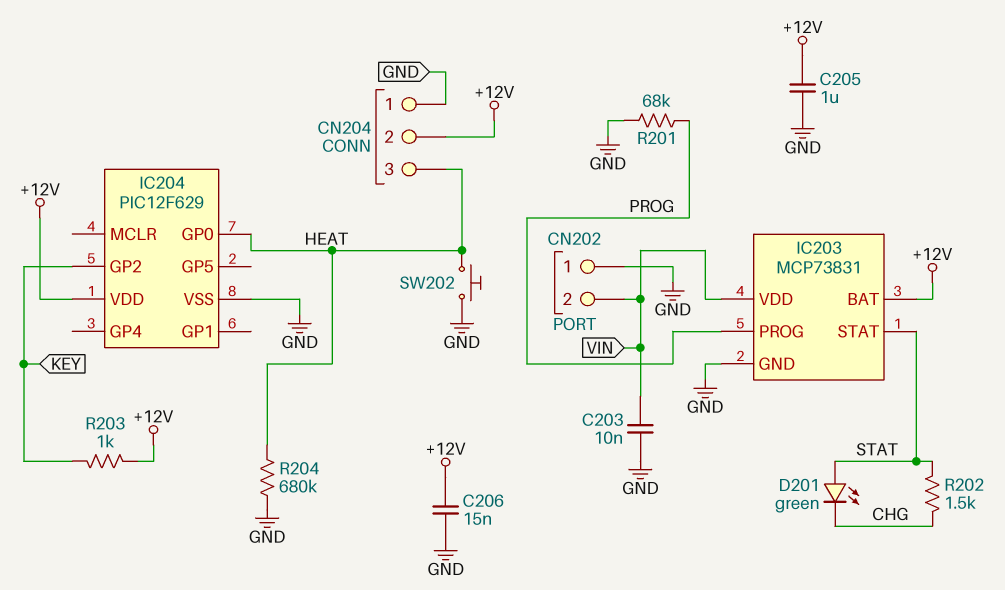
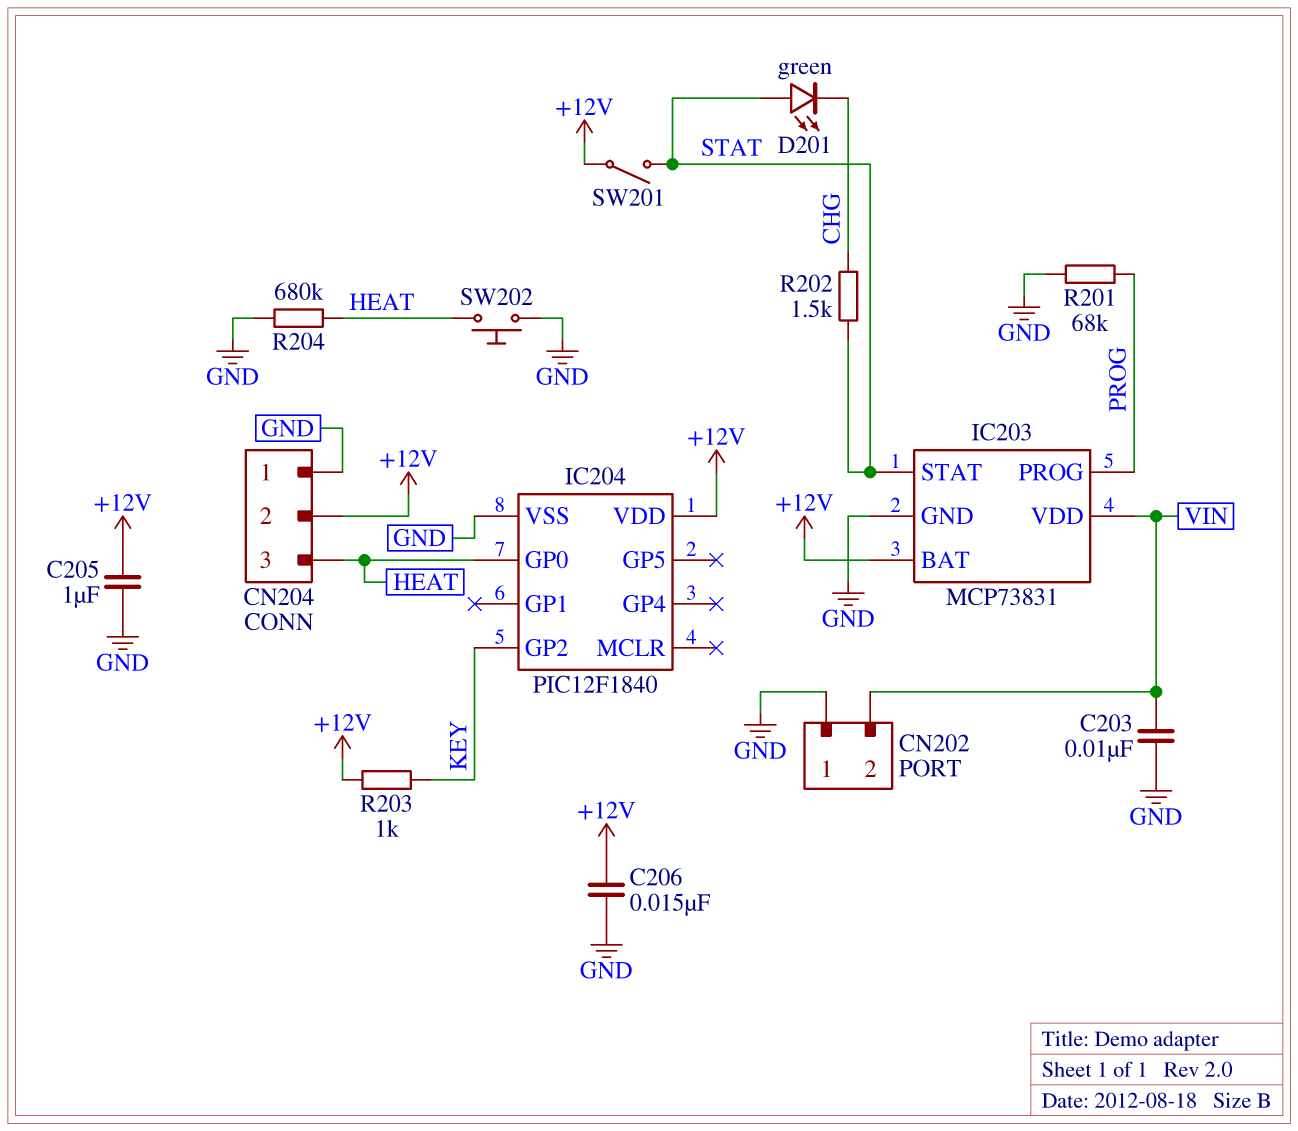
IC204: PIC12F629 -> PIC12F1840
SW201: none -> switch (+12V, STAT)

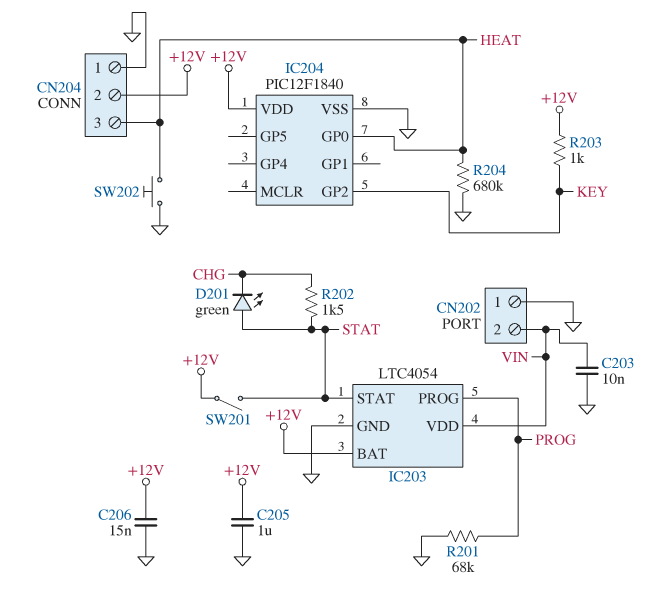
IC203: MCP73831 -> LTC4054

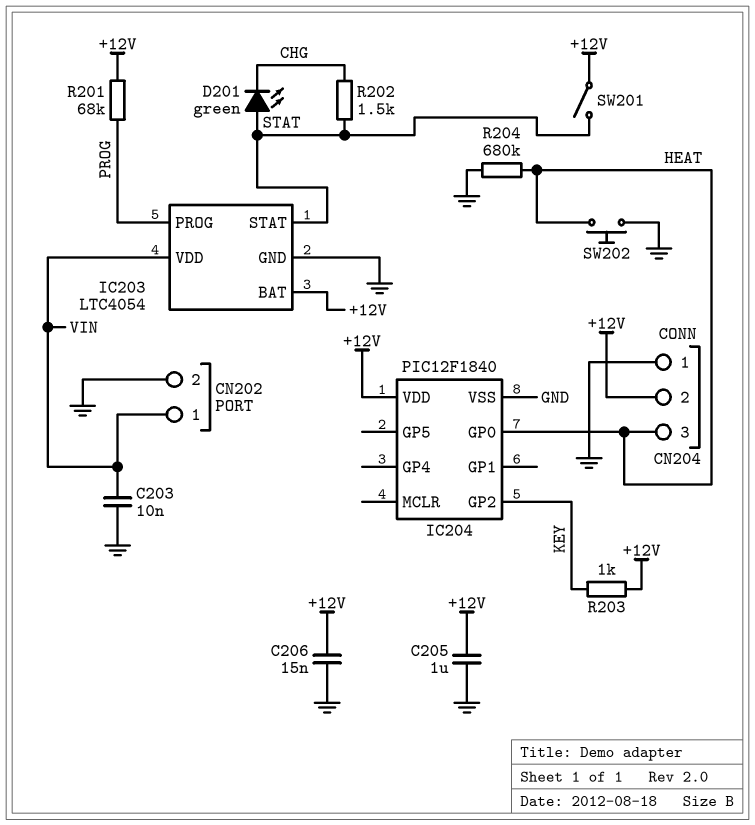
CN202 pin 1: GND -> VIN
CN202 pin 2: VIN -> GND
R201: 68k (GND, PROG) -> 68k (+12V, PROG)

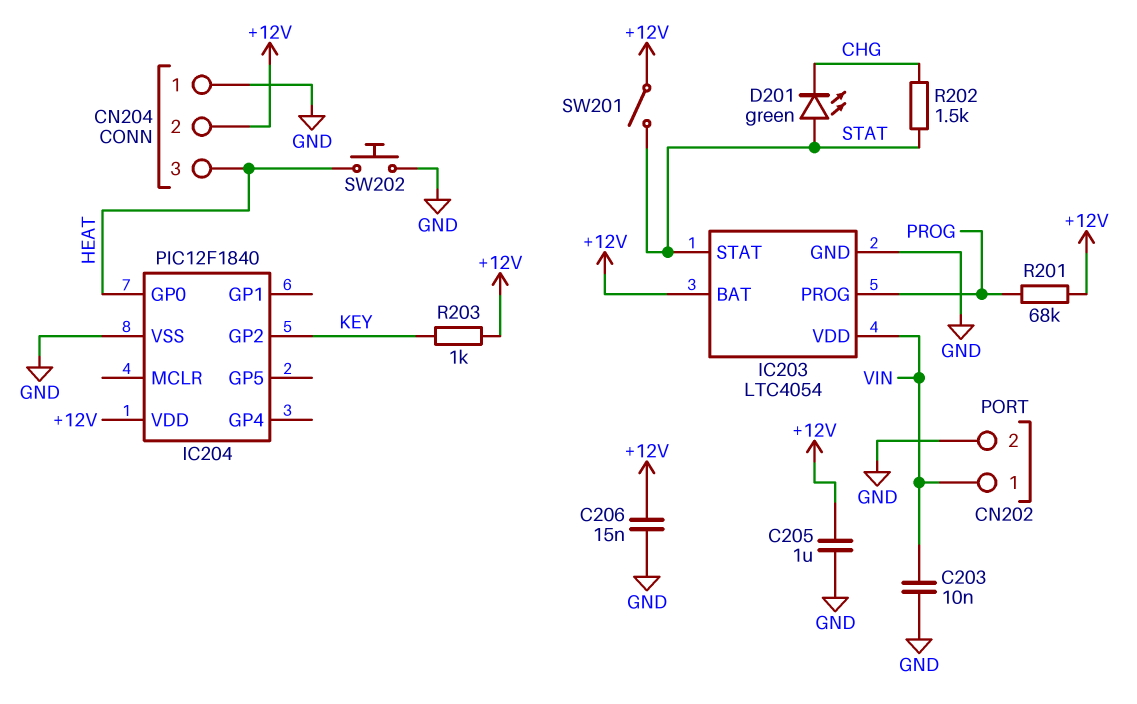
R204: 680k (GND, HEAT) -> none

